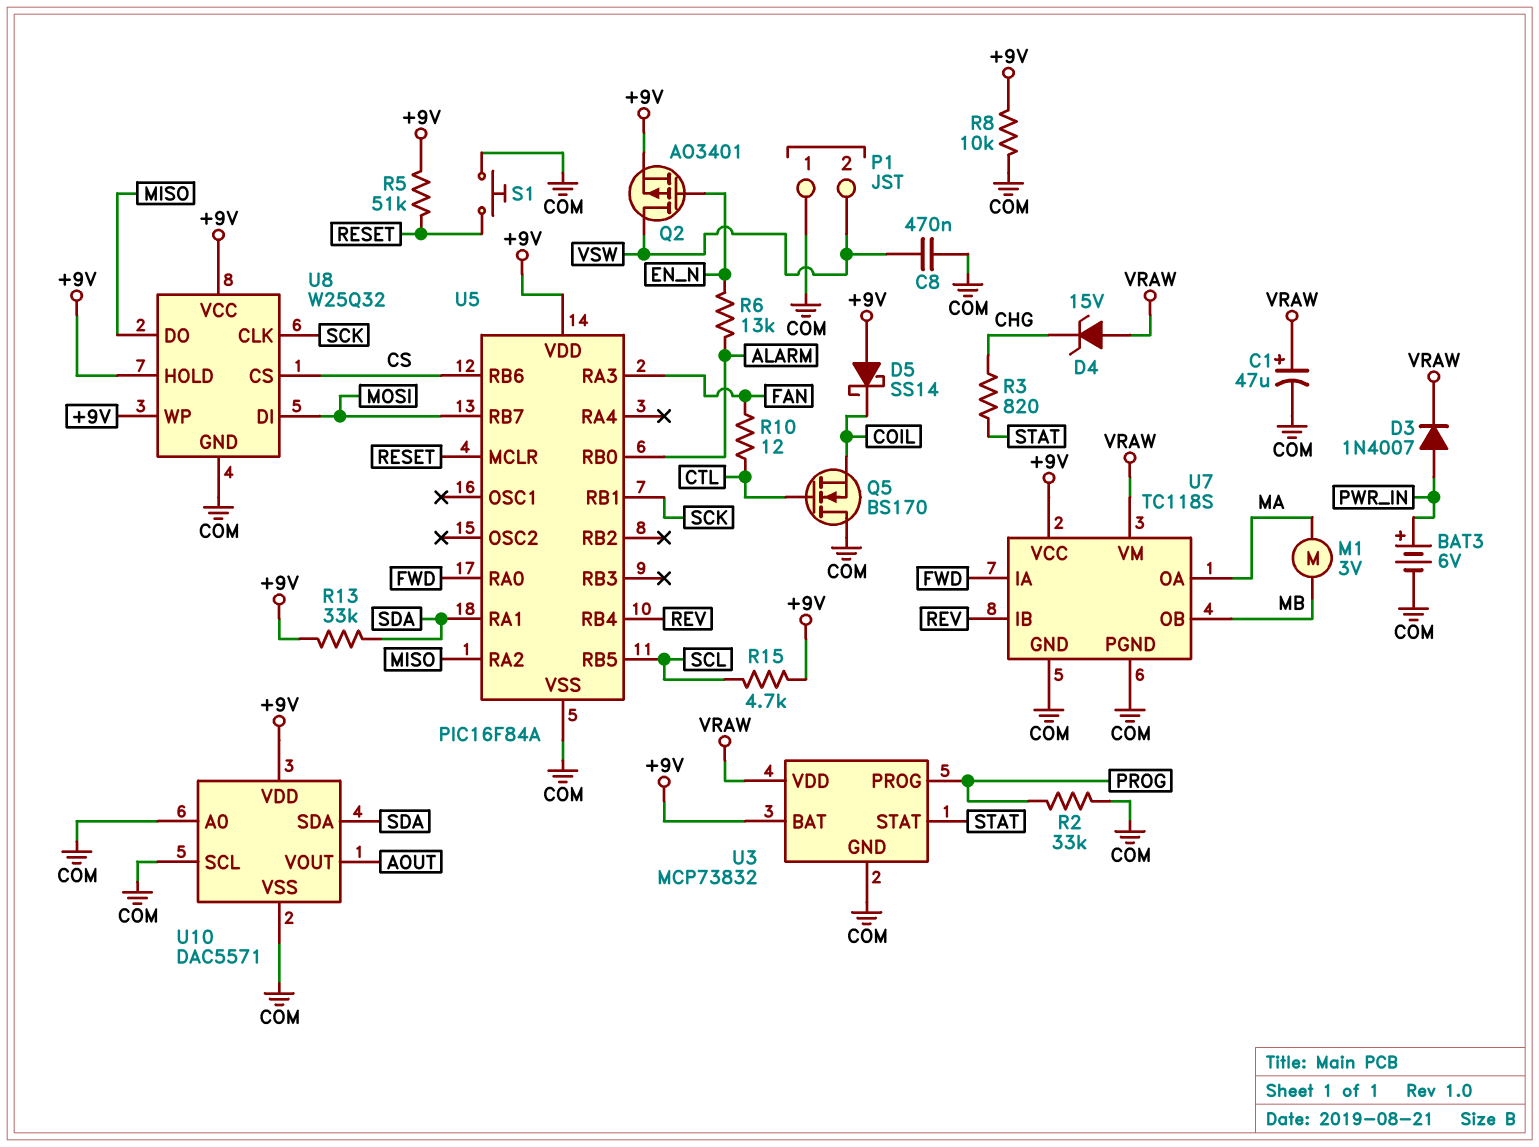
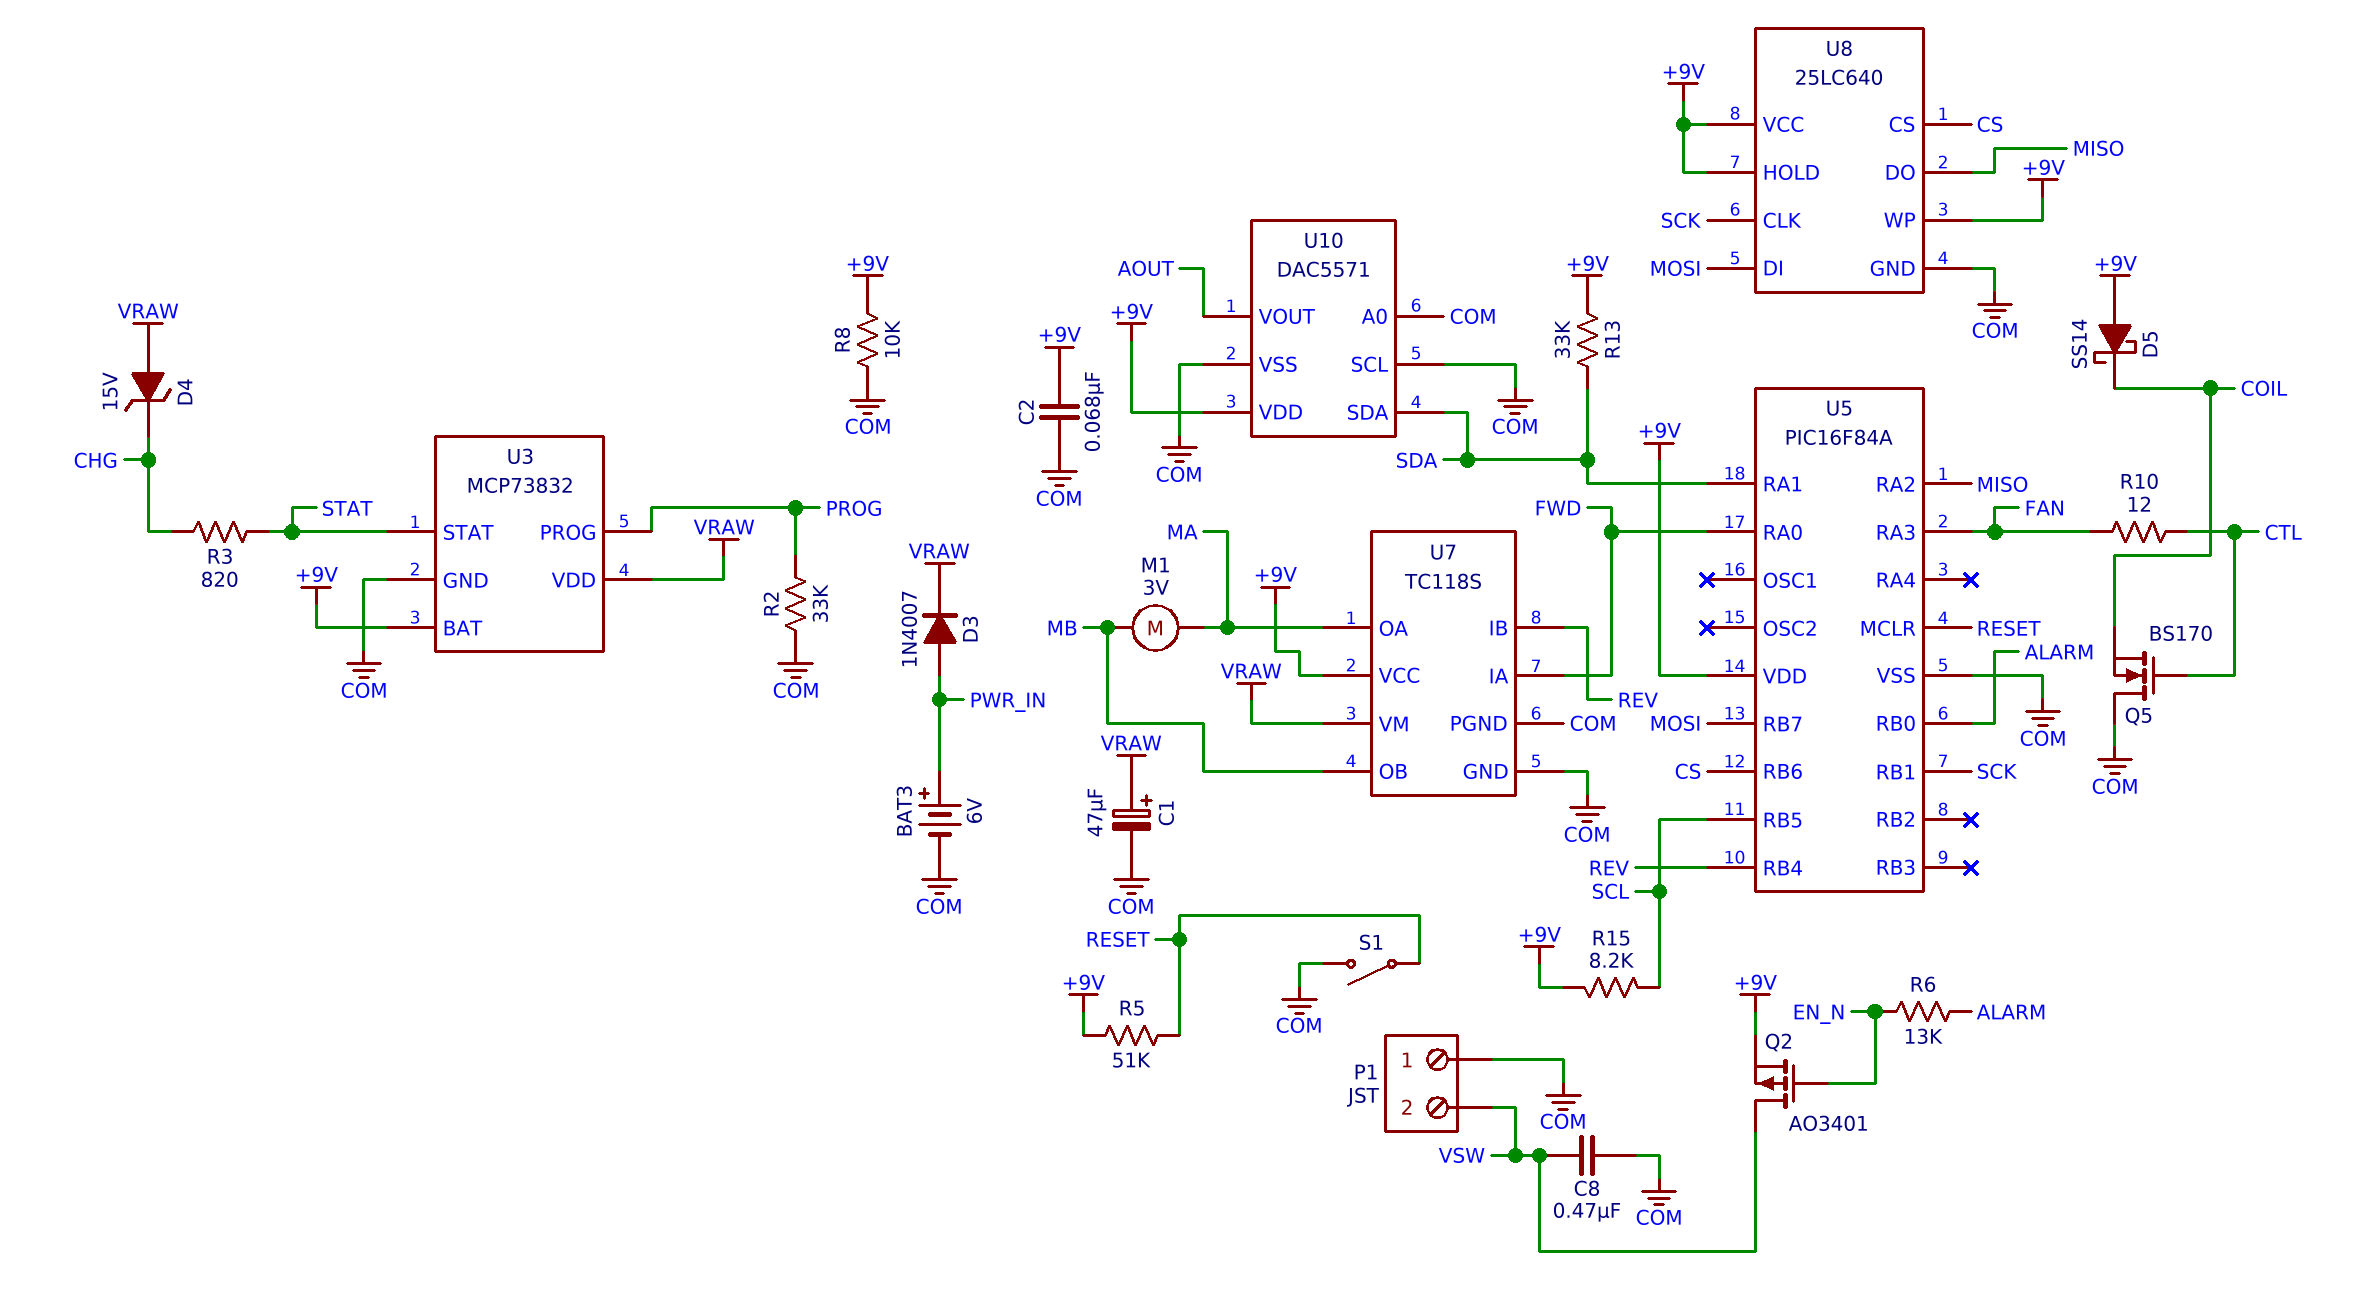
C2: none -> 68nF (+9V, COM)
R15: 4.7k (+9V, SCL) -> 8.2k (+9V, SCL)
S1: button (COM, RESET) -> switch (COM, RESET)
U8: W25Q32 -> 25LC640

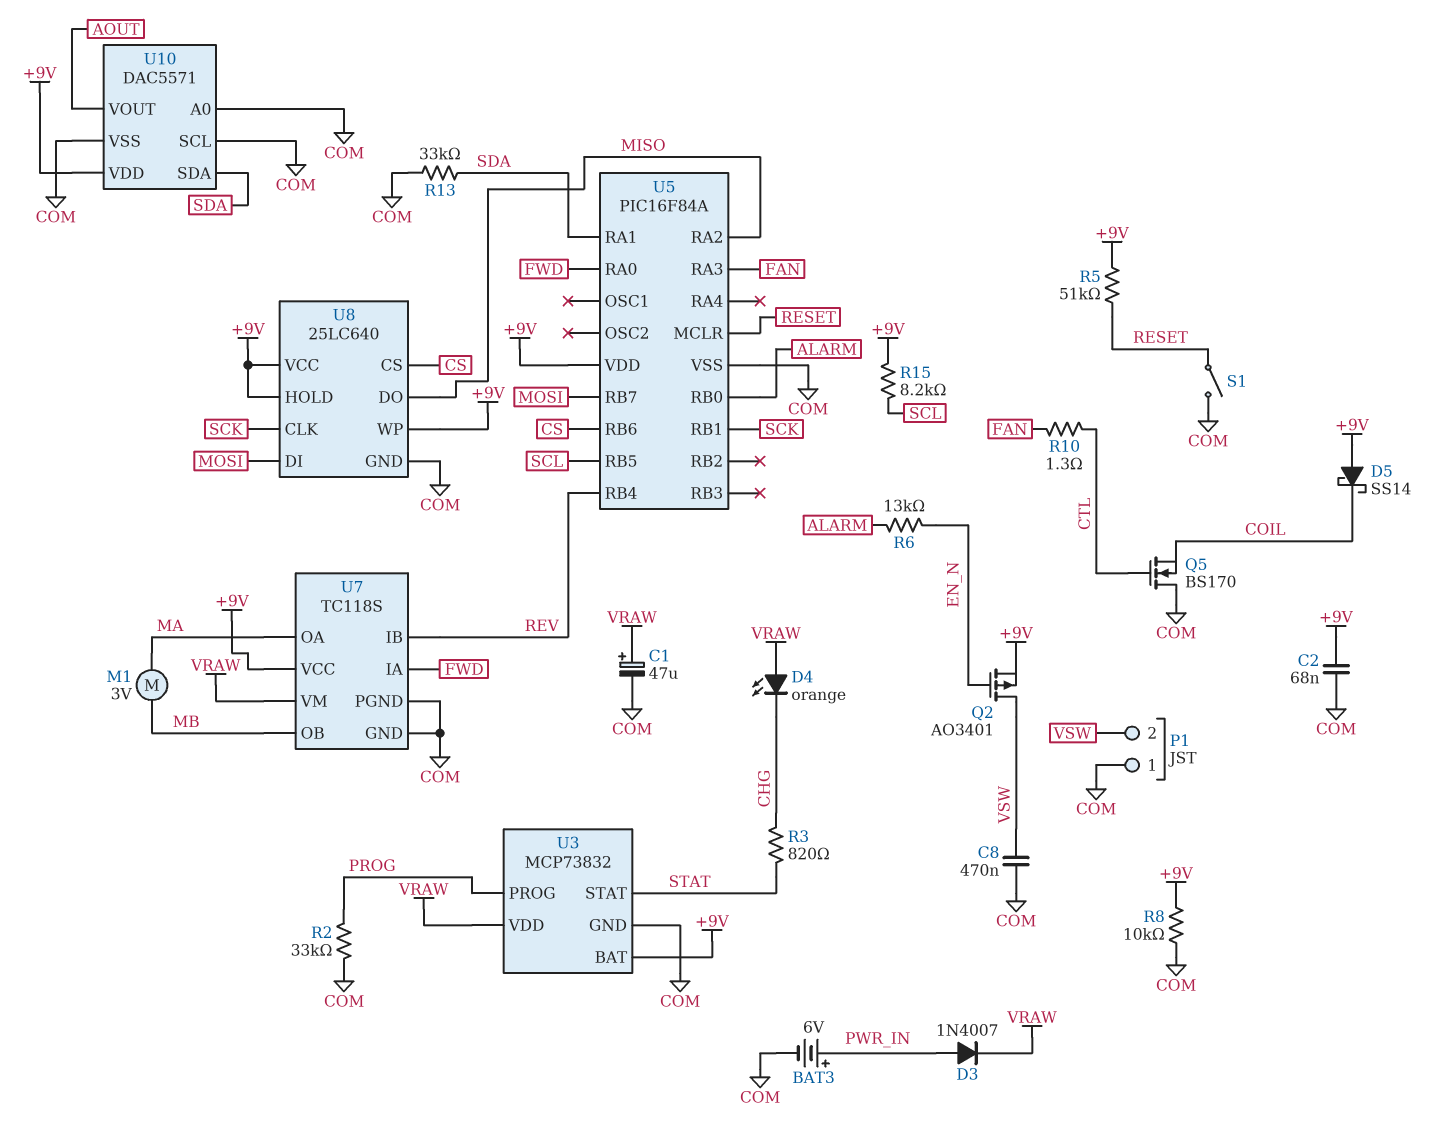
D4: zener 15V (A VRAW, K CHG) -> LED orange (A VRAW, K CHG)
R10: 12 (CTL, FAN) -> 1.3 (CTL, FAN)
R13: 33k (+9V, SDA) -> 33k (COM, SDA)

